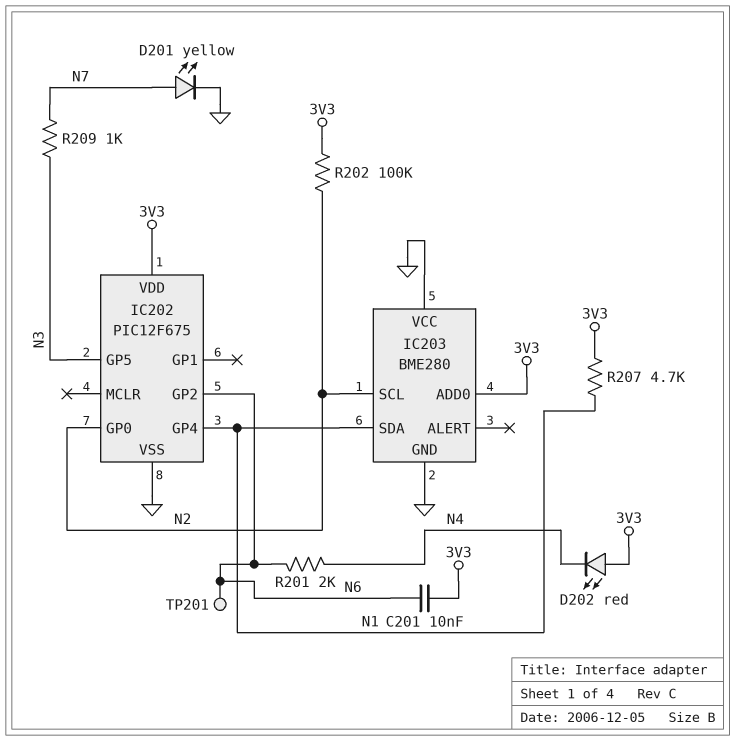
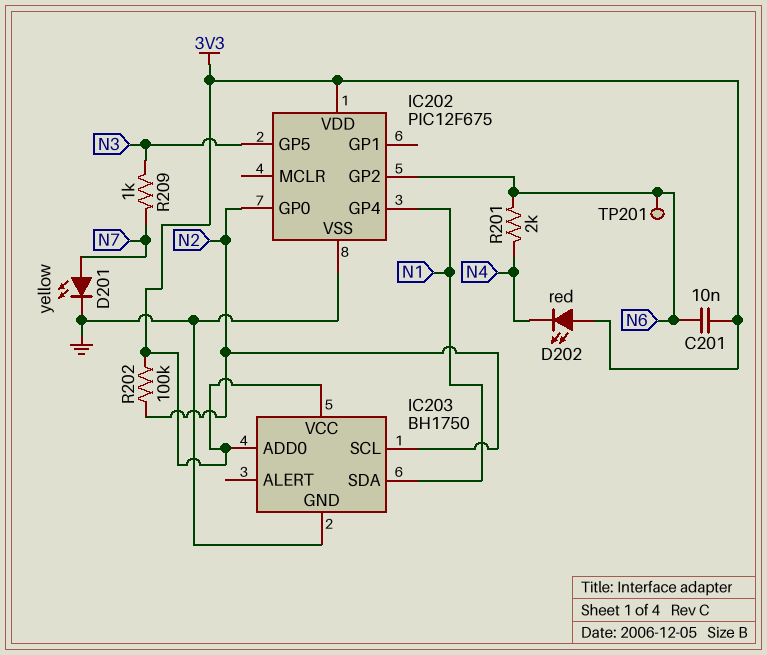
IC203: BME280 -> BH1750
IC203 pin VCC: GND -> 3V3
R207: 4.7k (3V3, N1) -> none

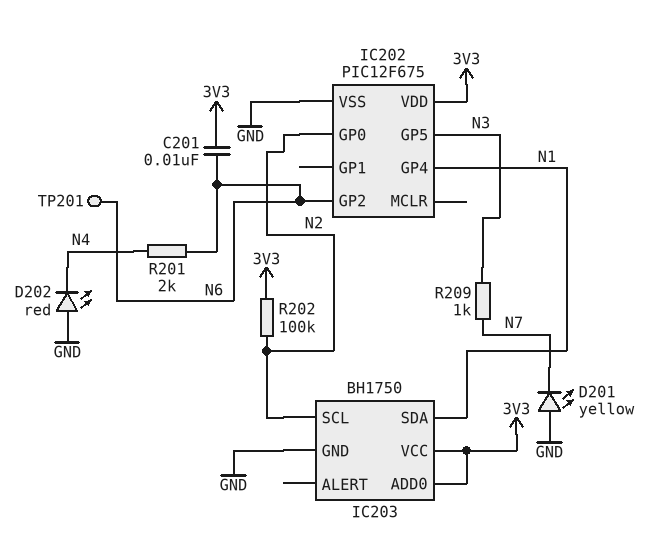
D201: LED yellow (A N7, K GND) -> LED yellow (A GND, K N7)
D202: LED red (A 3V3, K N4) -> LED red (A GND, K N4)

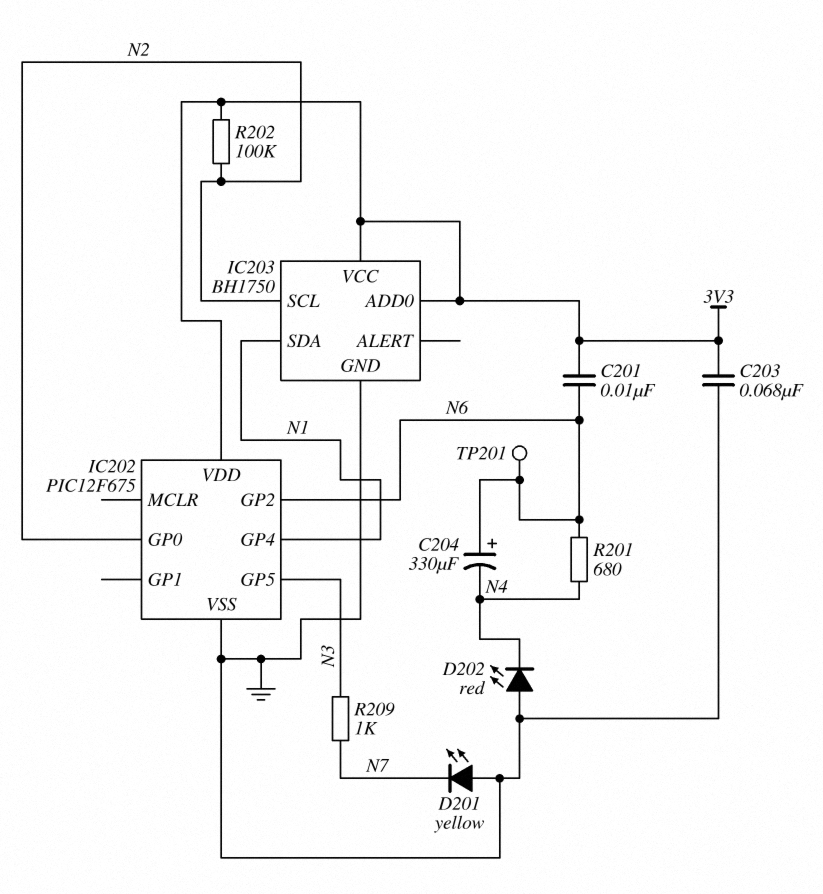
C203: none -> 68nF (3V3, GND)
C204: none -> 330uF (plus N6, minus N4)
R201: 2k (N4, N6) -> 680 (N4, N6)

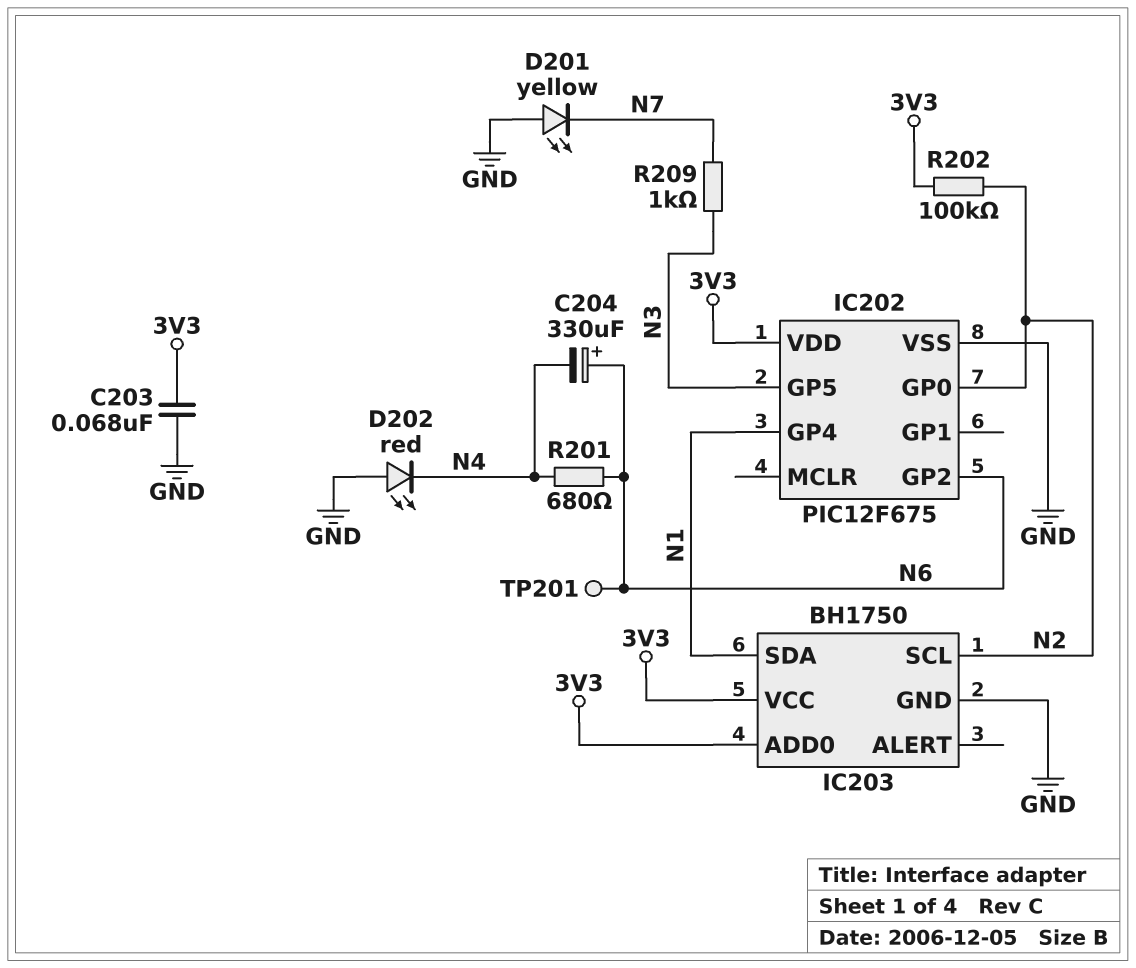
C201: 10nF (3V3, N6) -> none

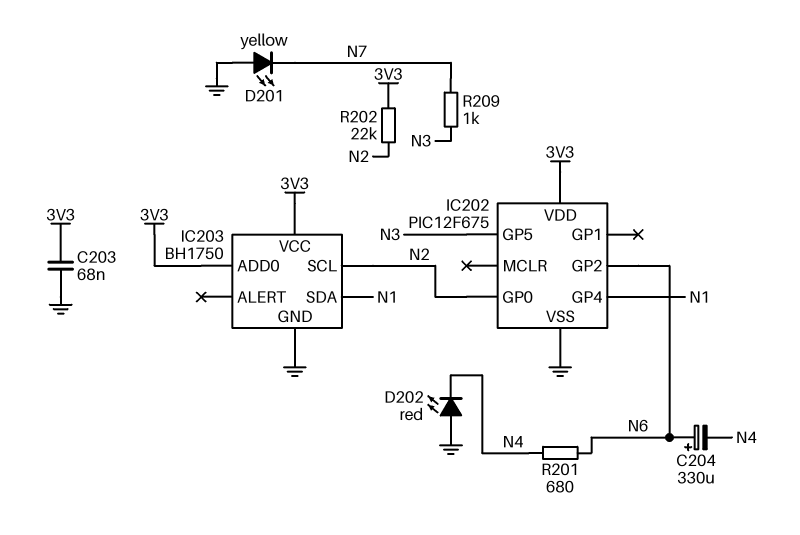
R202: 100k (3V3, N2) -> 22k (3V3, N2)
TP201: test point (N6) -> none

